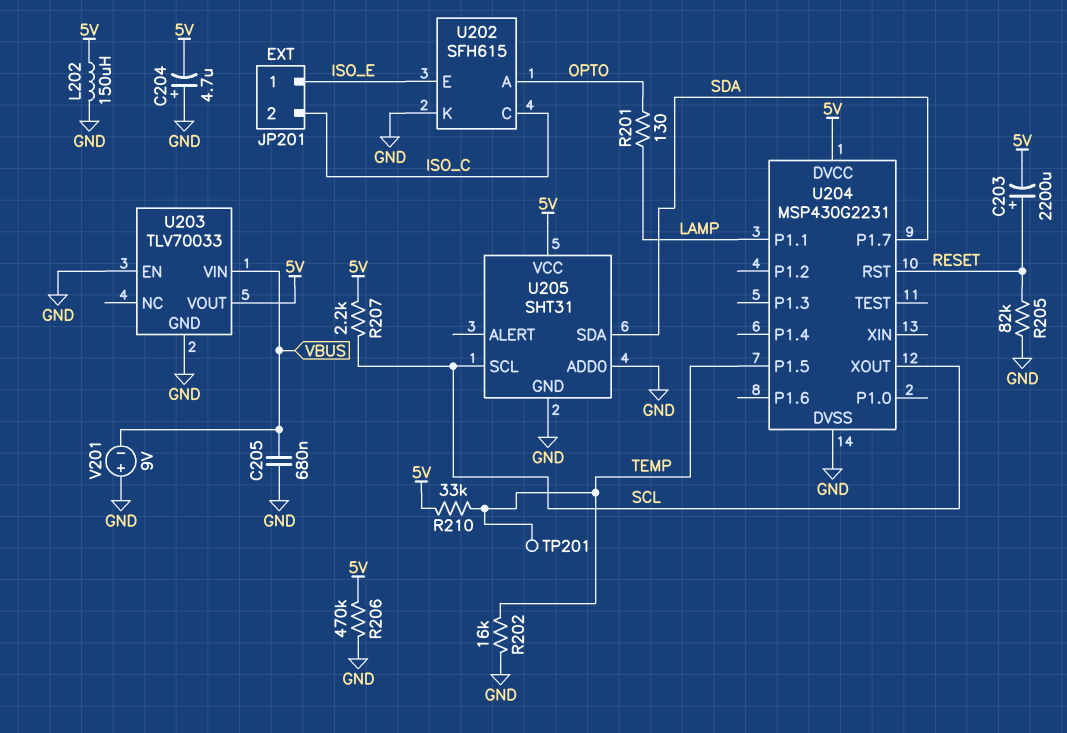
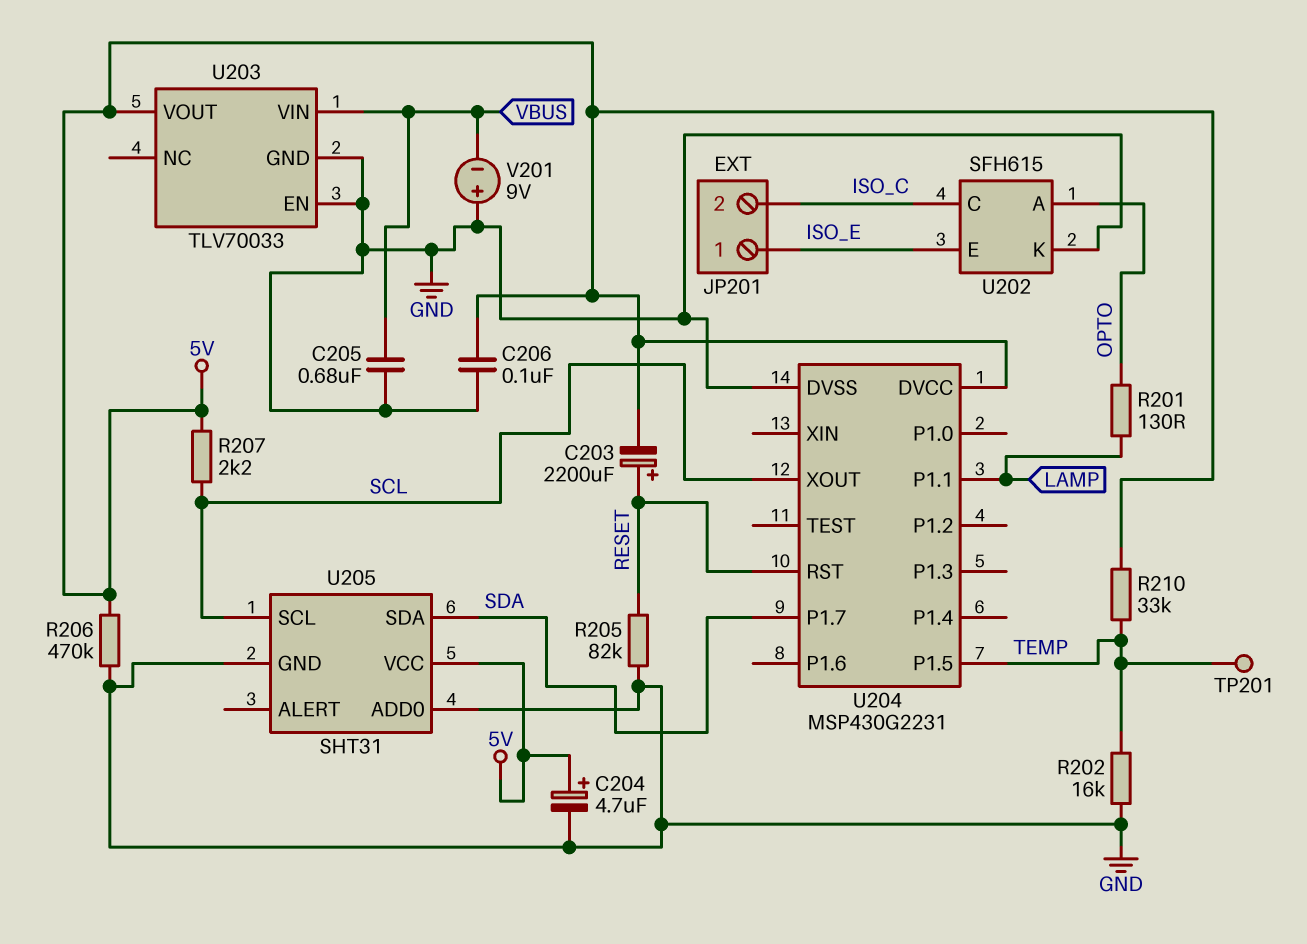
C204: 4.7uF (plus GND, minus 5V) -> 4.7uF (plus 5V, minus GND)
C206: none -> 100nF (5V, GND)
L202: 150uH (5V, GND) -> none

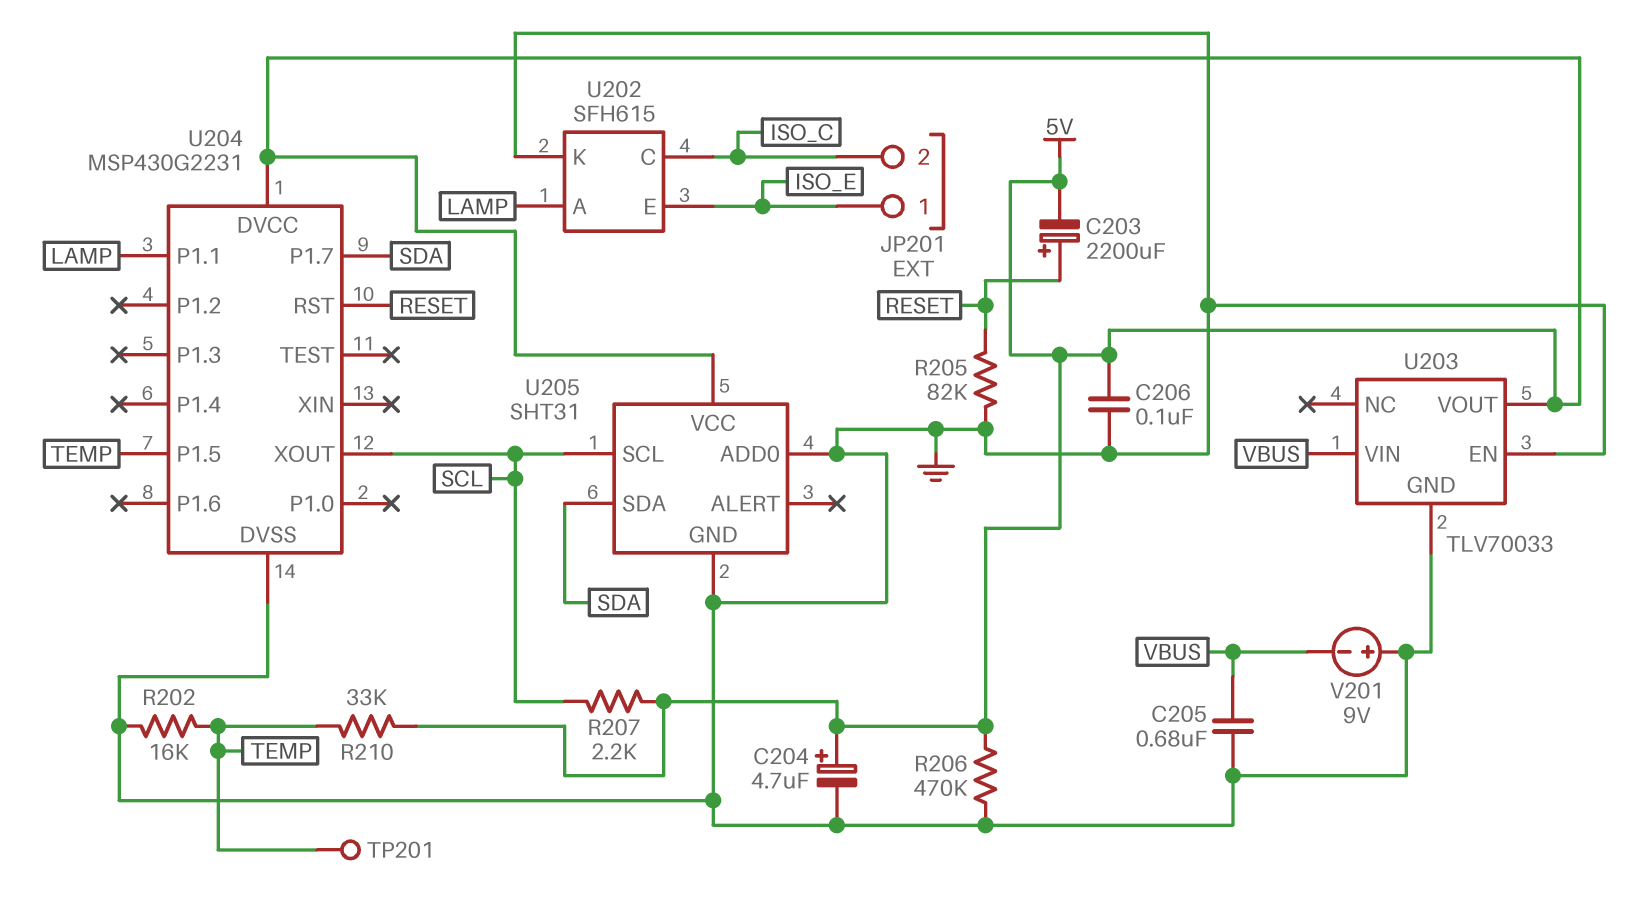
R201: 130 (LAMP, OPTO) -> none
U202 pin A: OPTO -> LAMP

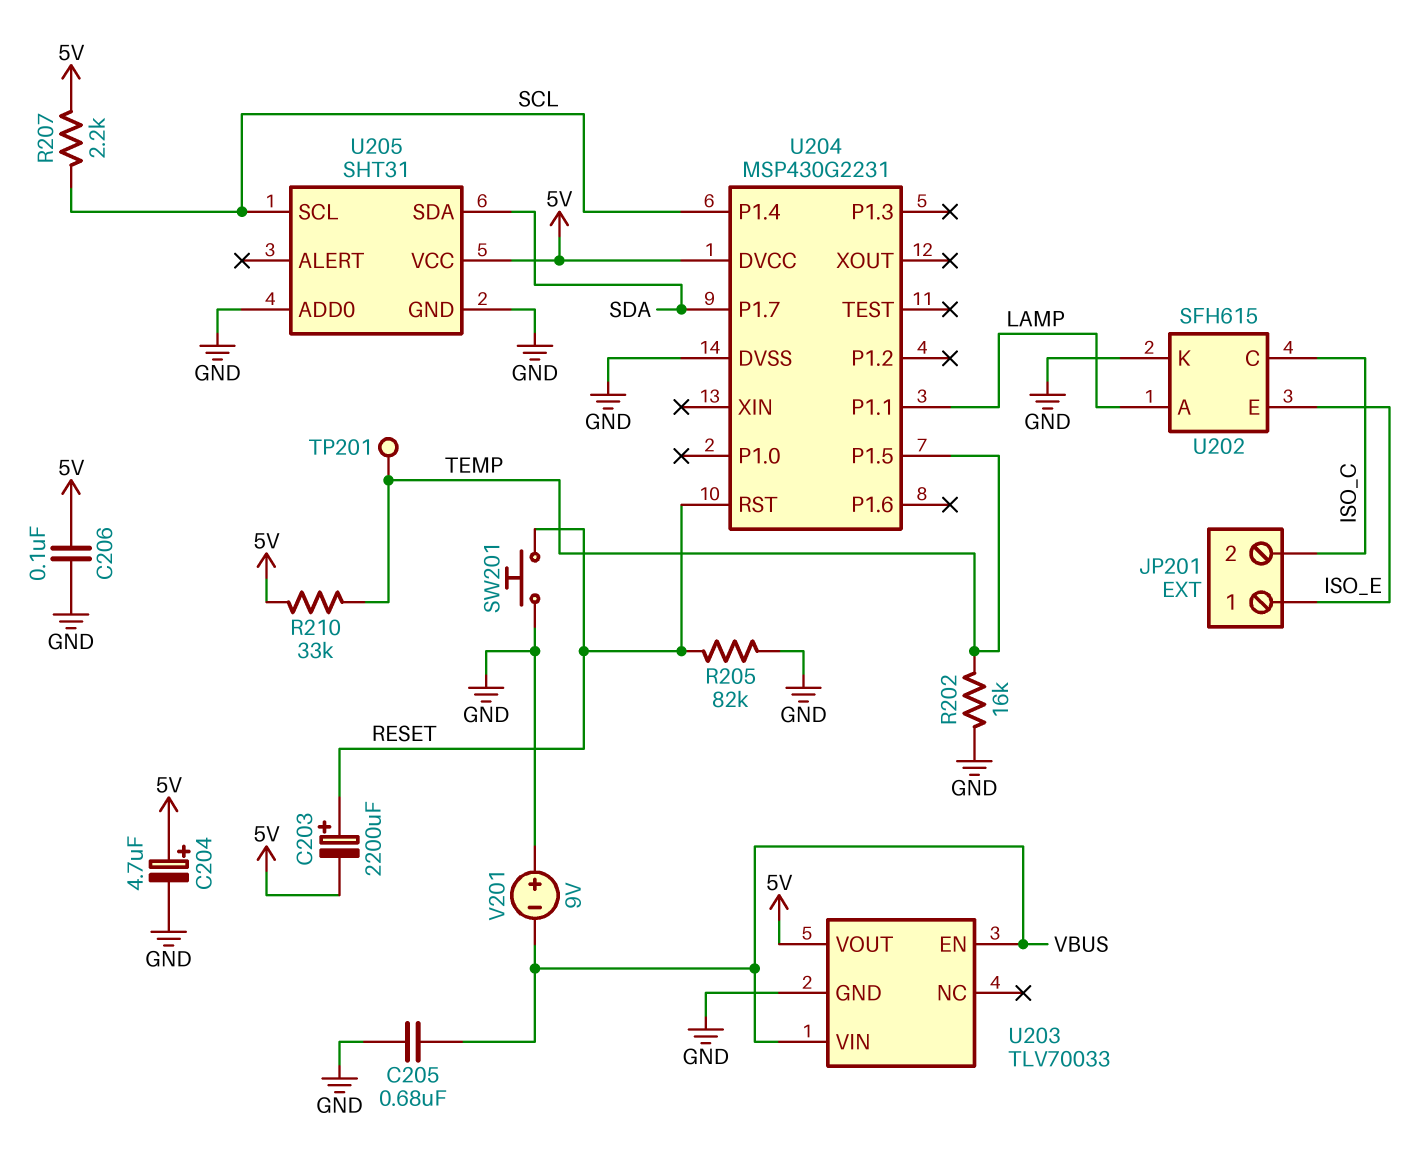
R206: 470k (5V, GND) -> none
SW201: none -> button (GND, RESET)
U203 pin EN: GND -> VBUS
U204 pin P1.4: none -> SCL
U204 pin XOUT: SCL -> none

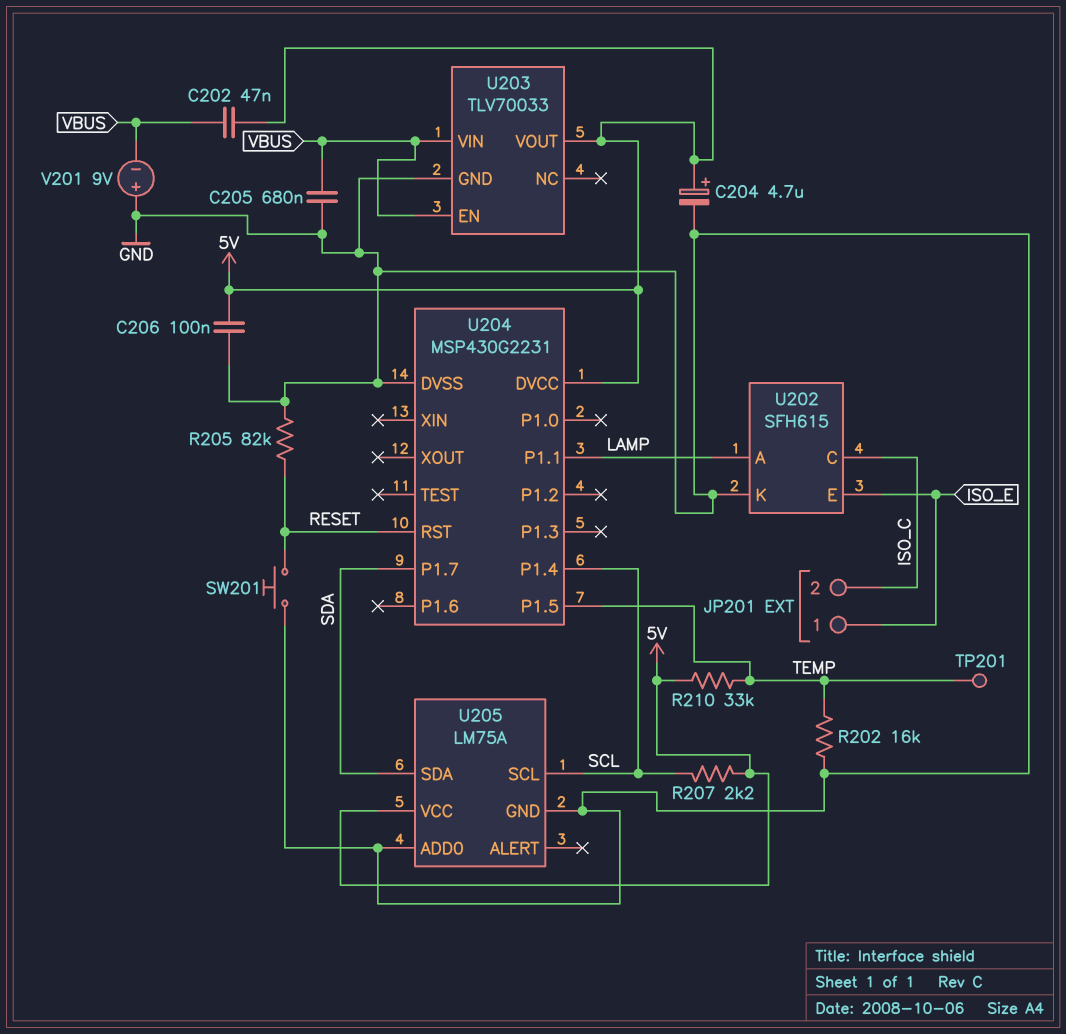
C202: none -> 47nF (5V, VBUS)
C203: 2200uF (plus RESET, minus 5V) -> none
U205: SHT31 -> LM75A

